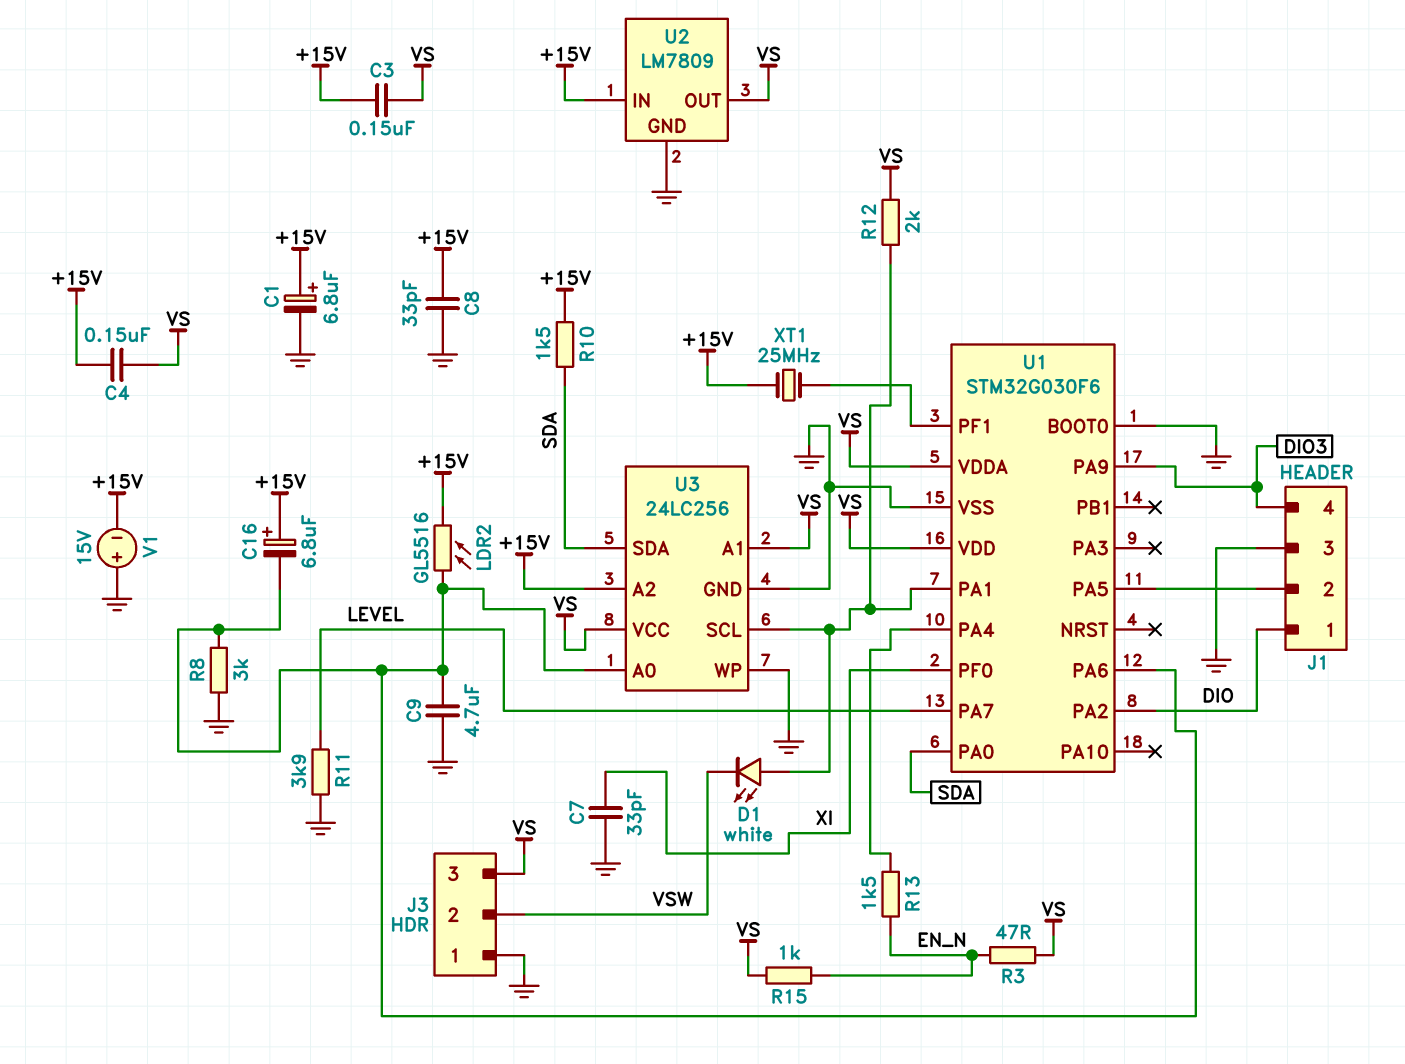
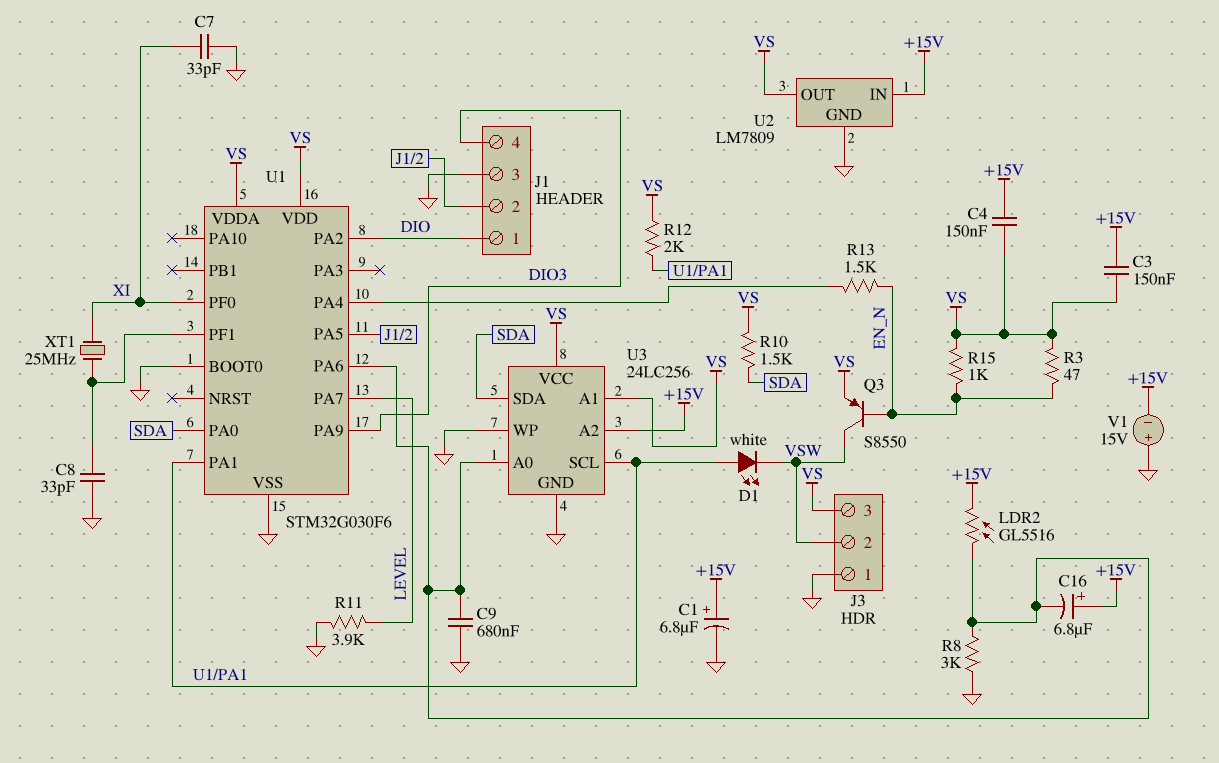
C8: 33pF (+15V, GND) -> 33pF (GND, U1/PF1)
C9: 4.7uF (GND, U1/PA6) -> 680nF (GND, U1/PA6)
Q3: none -> PNP S8550 (B EN_N, C VSW, E VS)
R10: 1.5k (+15V, SDA) -> 1.5k (SDA, VS)
XT1: 25MHz (+15V, U1/PF1) -> 25MHz (U1/PF1, XI)

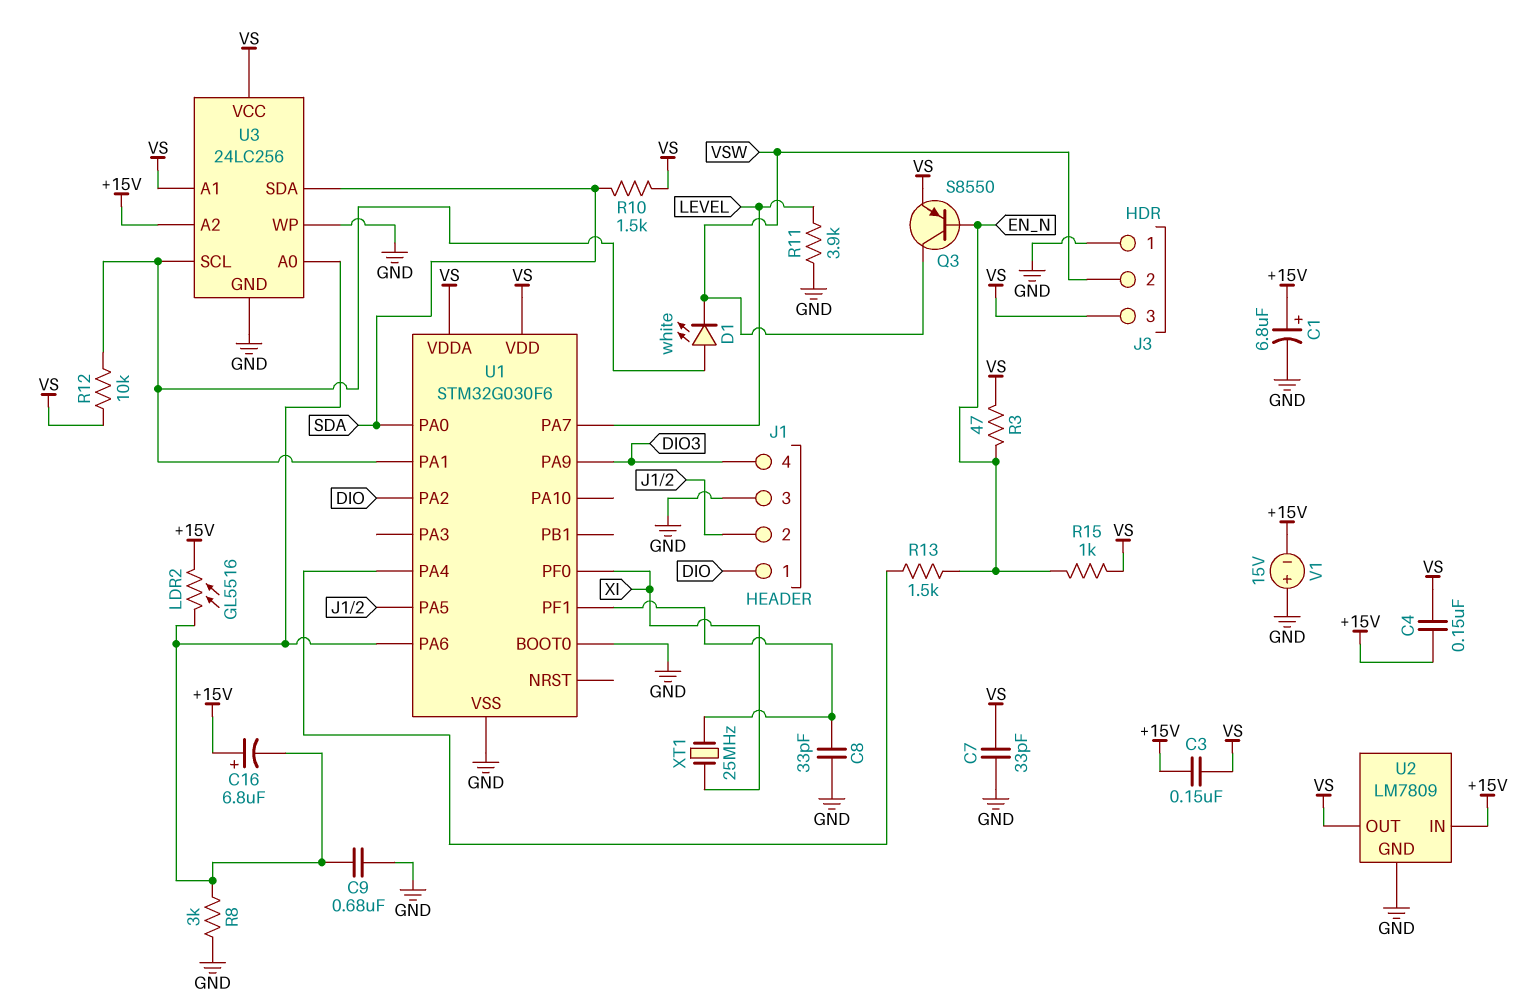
C7: 33pF (GND, XI) -> 33pF (GND, VS)
R12: 2k (U1/PA1, VS) -> 10k (U1/PA1, VS)

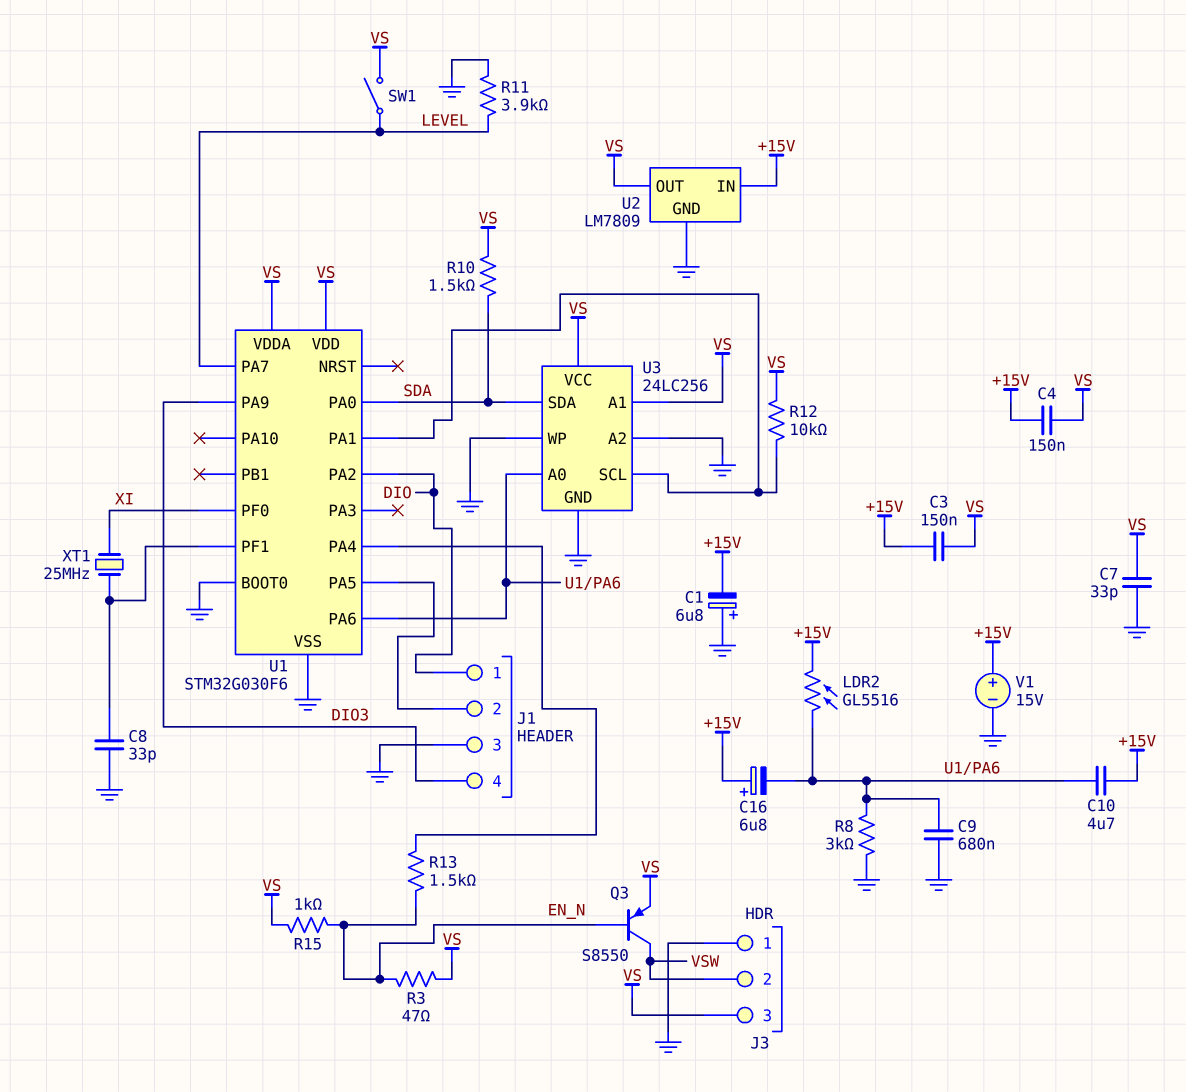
C1: 6.8uF (plus +15V, minus GND) -> 6.8uF (plus GND, minus +15V)
C10: none -> 4.7uF (+15V, U1/PA6)
D1: LED white (A U1/PA1, K VSW) -> none
SW1: none -> switch (LEVEL, VS)
U3 pin A2: +15V -> GND
V1: 15V (plus GND, minus +15V) -> 15V (plus +15V, minus GND)

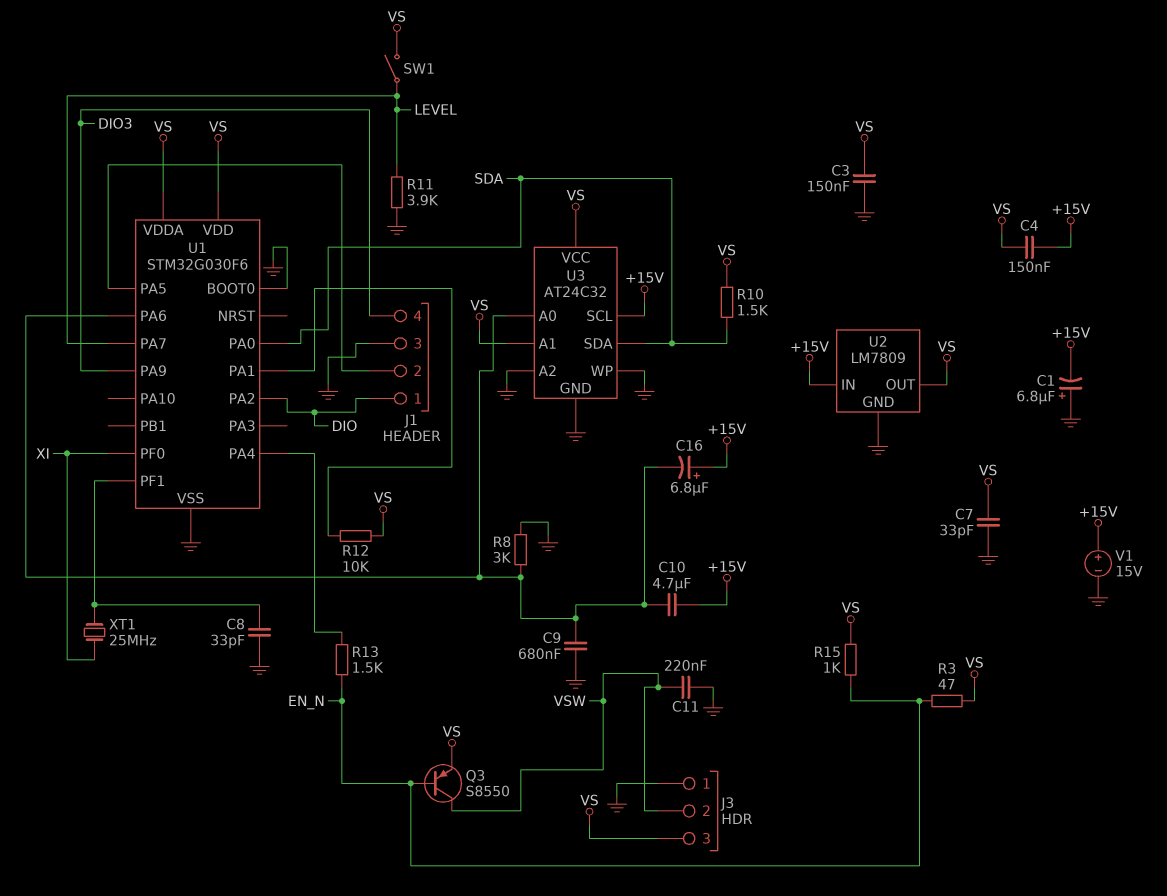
C3: 150nF (+15V, VS) -> 150nF (GND, VS)
C11: none -> 220nF (GND, VSW)
LDR2: GL5516 (+15V, U1/PA6) -> none
U3: 24LC256 -> AT24C32
U3 pin SCL: U1/PA1 -> +15V

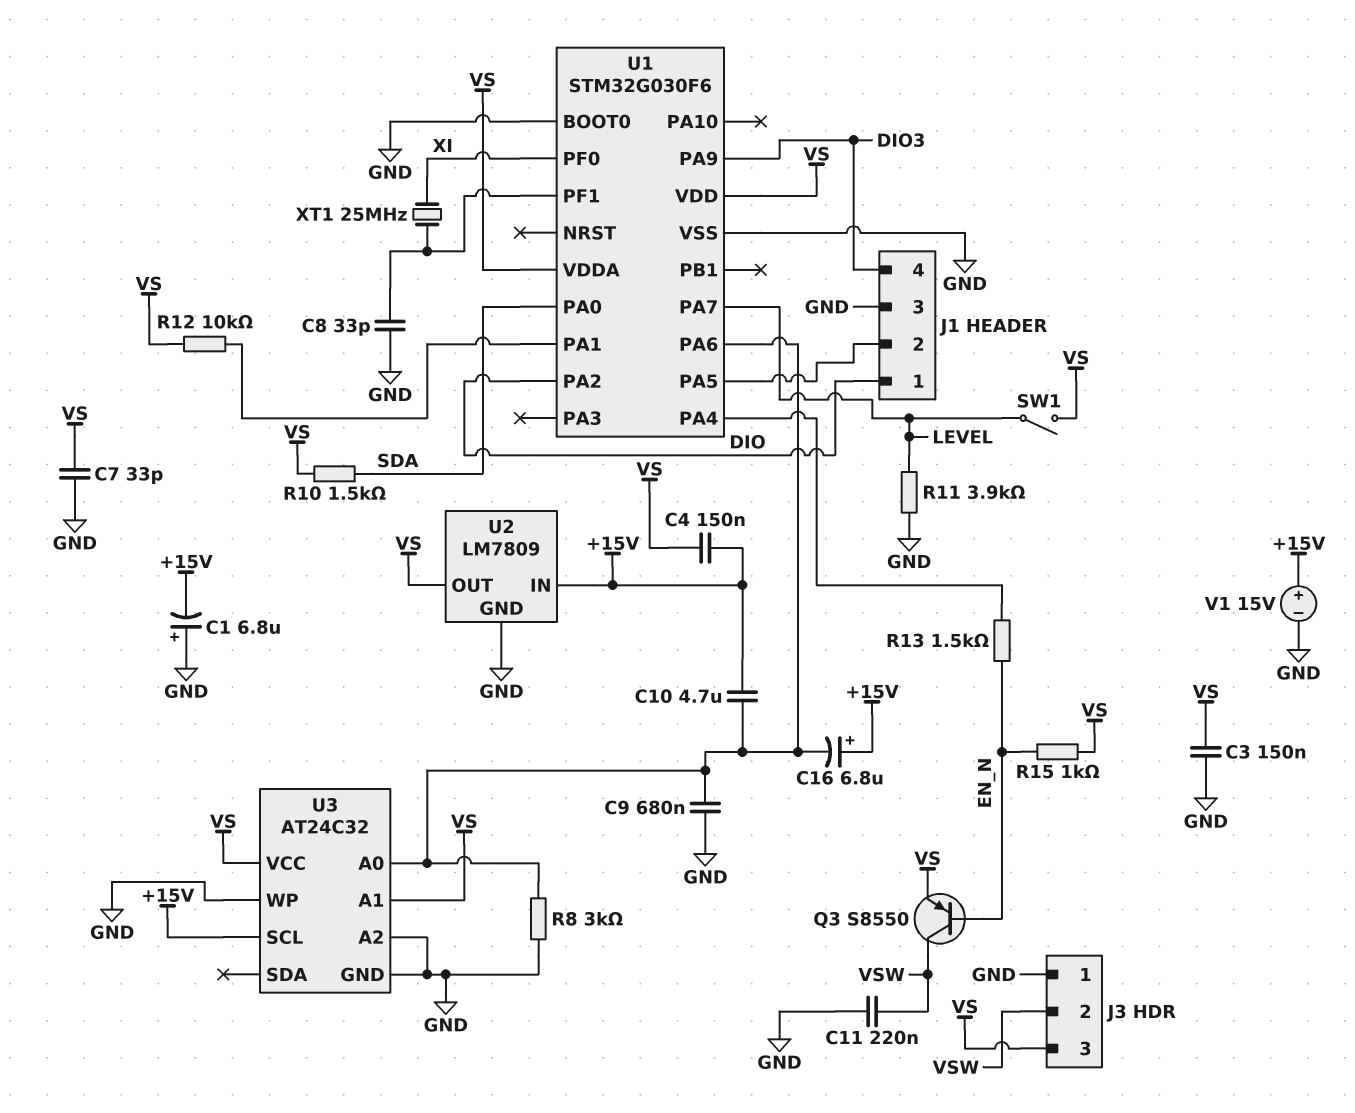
R3: 47 (EN_N, VS) -> none
U3 pin SDA: SDA -> none

